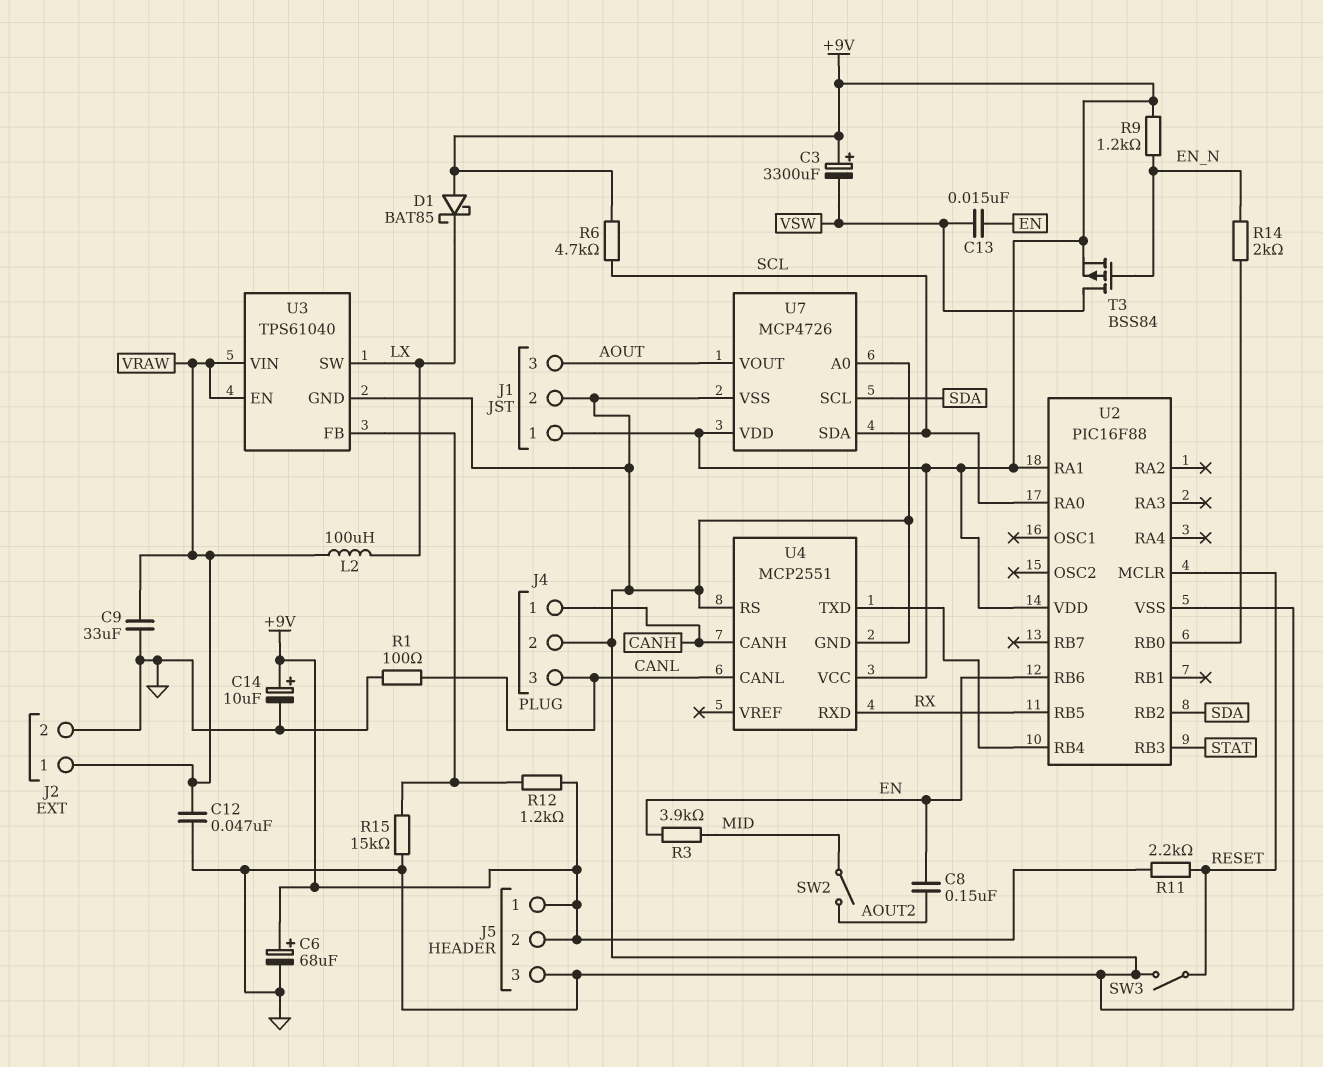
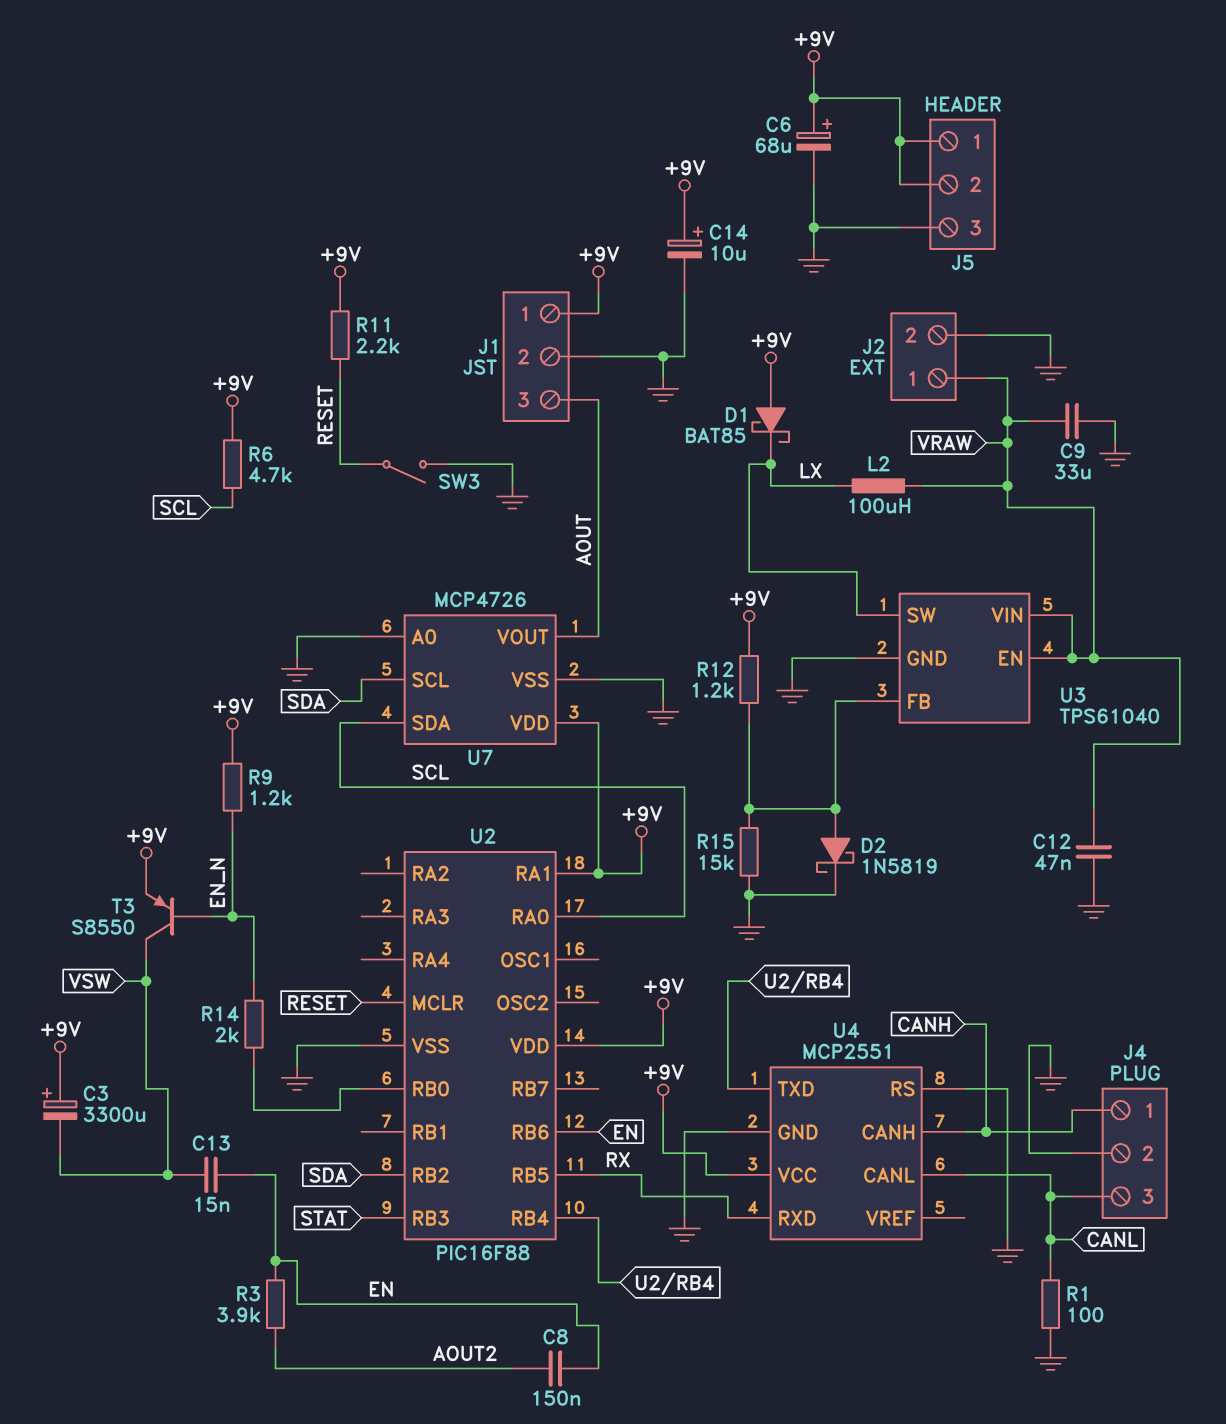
D2: none -> schottky 1N5819 (A U3/FB, K GND)
R3: 3.9k (EN, MID) -> 3.9k (AOUT2, EN)
SW2: switch (AOUT2, MID) -> none
T3: PMOS BSS84 (G EN_N, D VSW, S +9V) -> PNP S8550 (B EN_N, C VSW, E +9V)

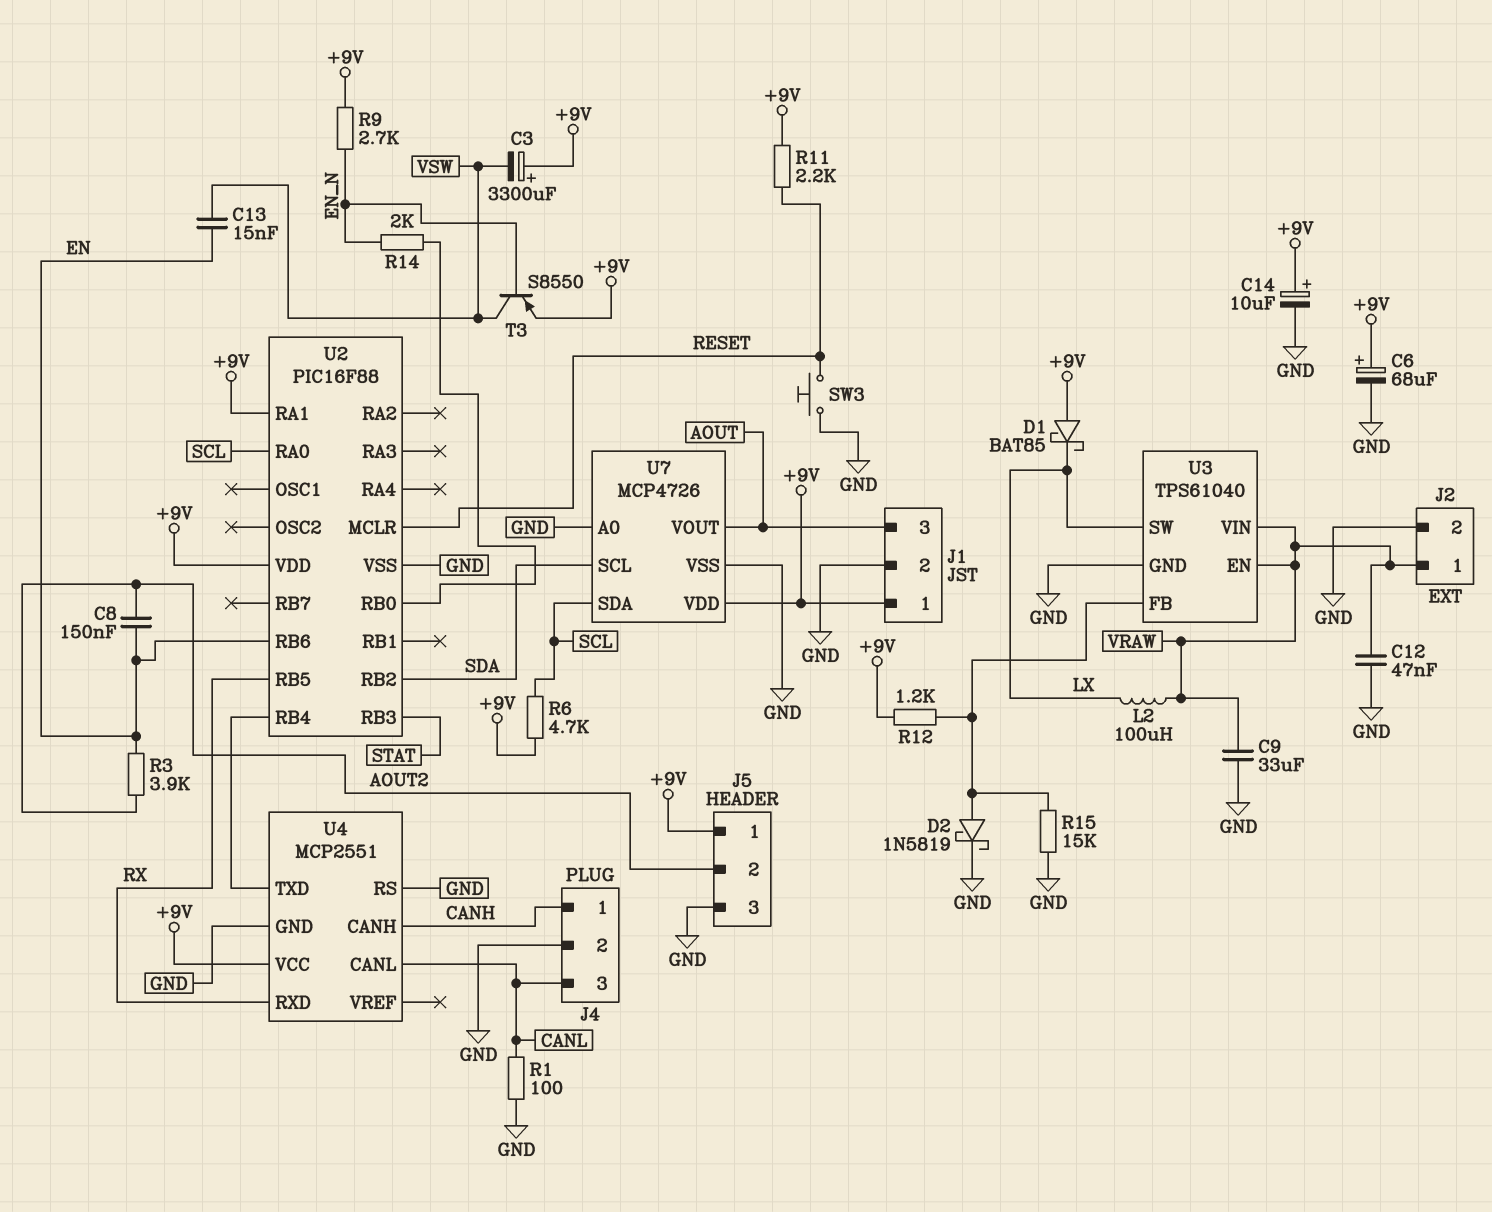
J5 pin 2: +9V -> AOUT2
R9: 1.2k (+9V, EN_N) -> 2.7k (+9V, EN_N)
SW3: switch (GND, RESET) -> button (GND, RESET)

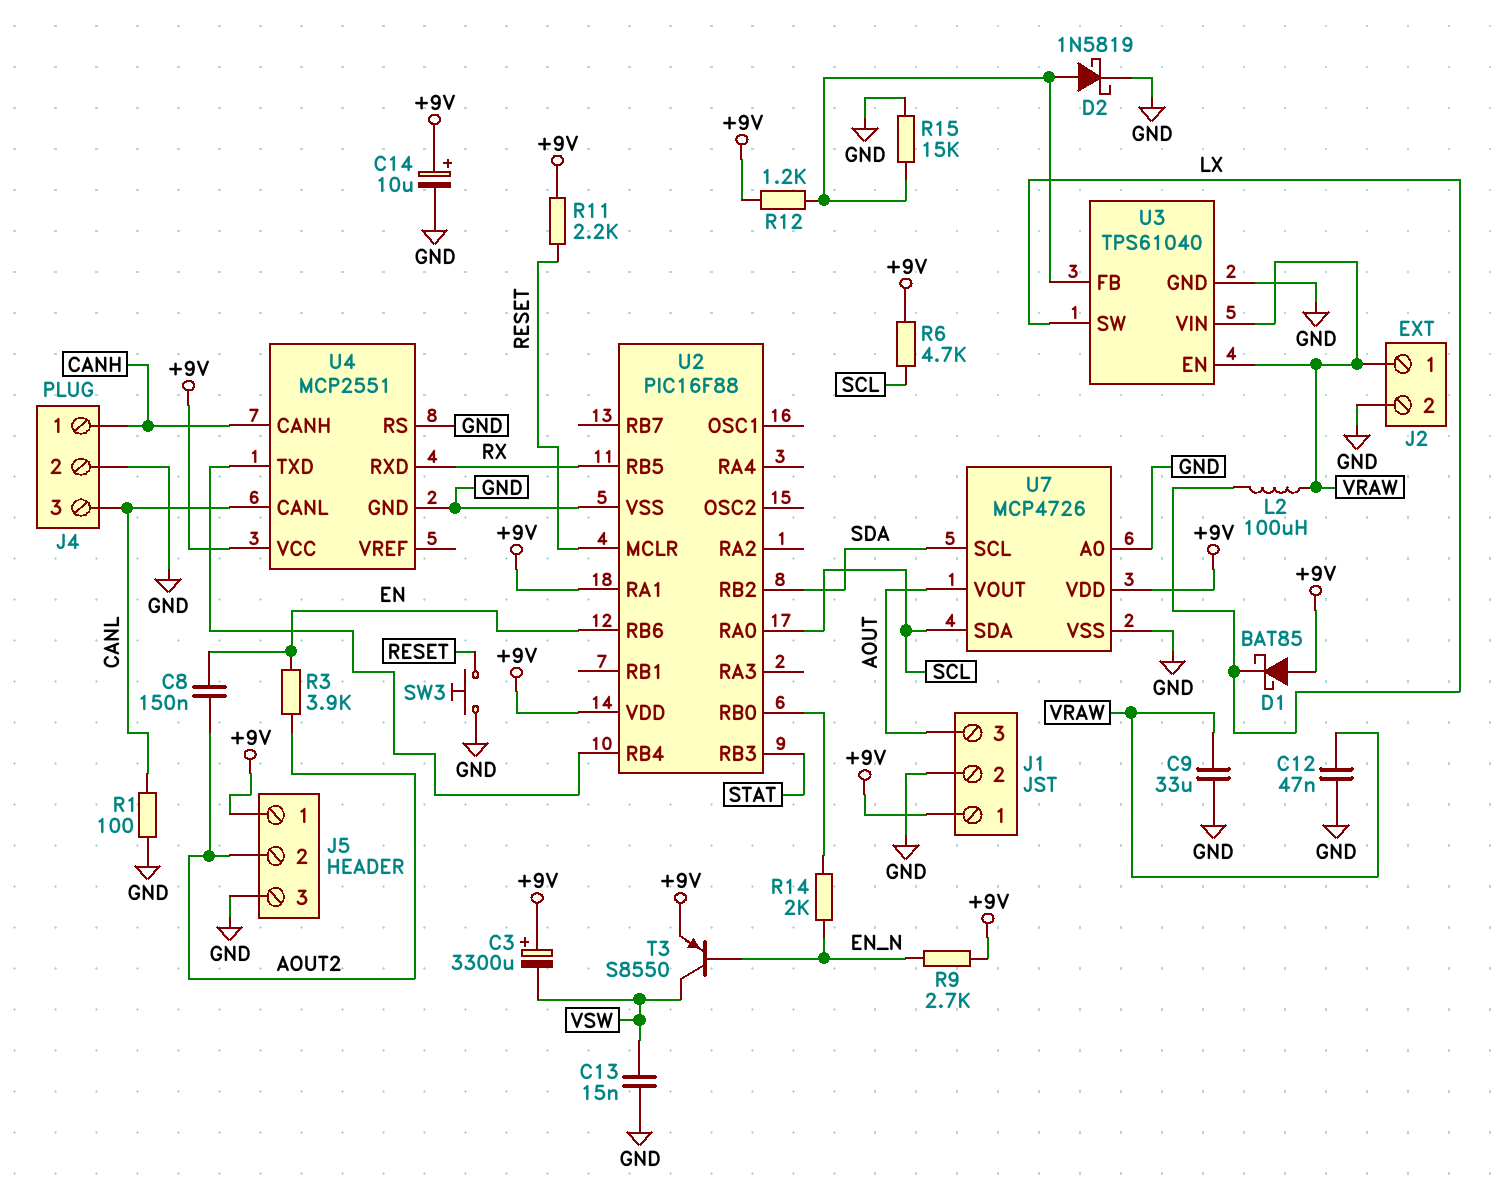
C6: 68uF (plus +9V, minus GND) -> none
C13: 15nF (EN, VSW) -> 15nF (GND, VSW)

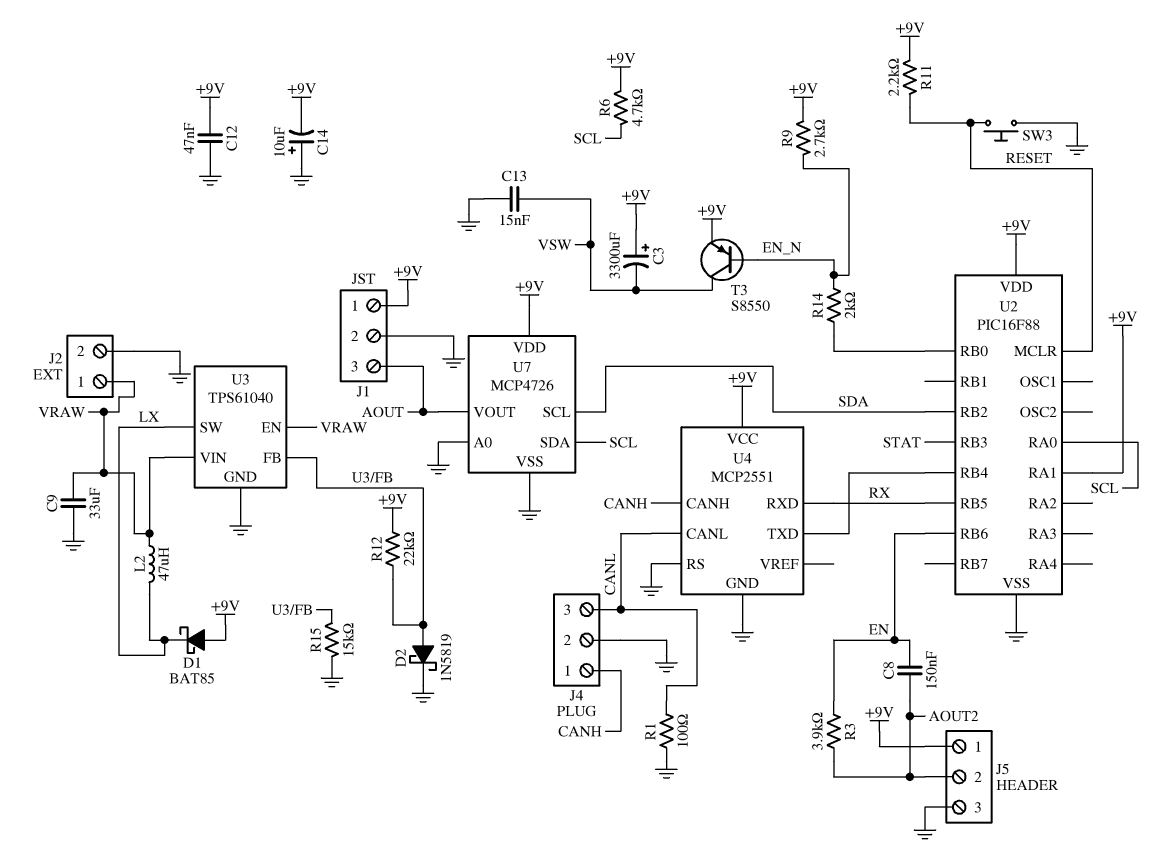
C12: 47nF (GND, VRAW) -> 47nF (+9V, GND)
C14: 10uF (plus +9V, minus GND) -> 10uF (plus GND, minus +9V)
L2: 100uH (LX, VRAW) -> 47uH (LX, VRAW)
R12: 1.2k (+9V, U3/FB) -> 22k (+9V, U3/FB)

